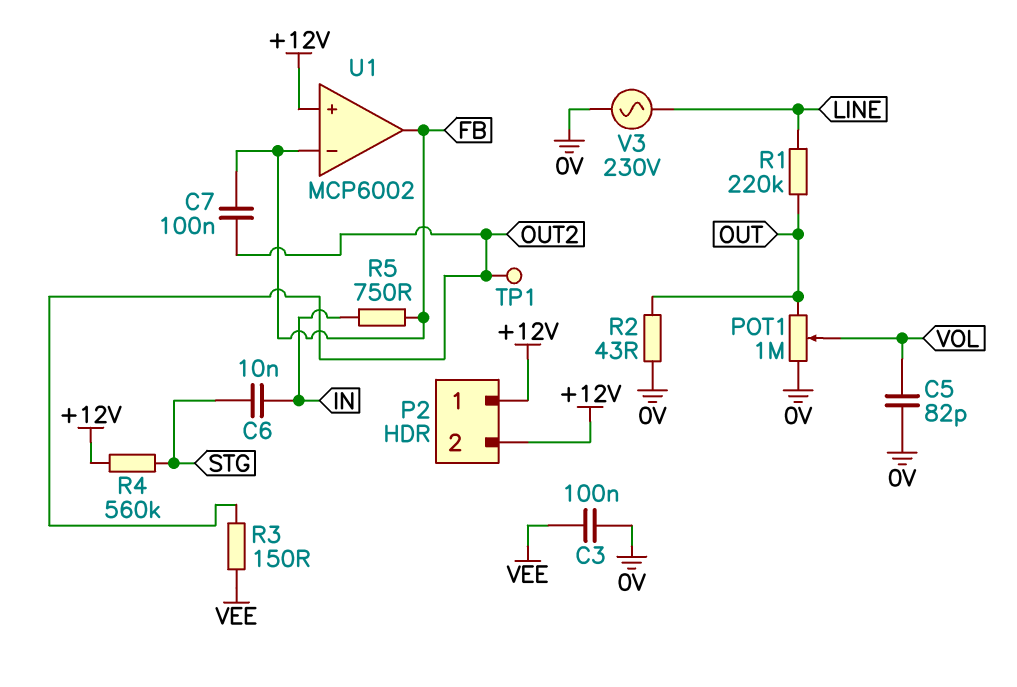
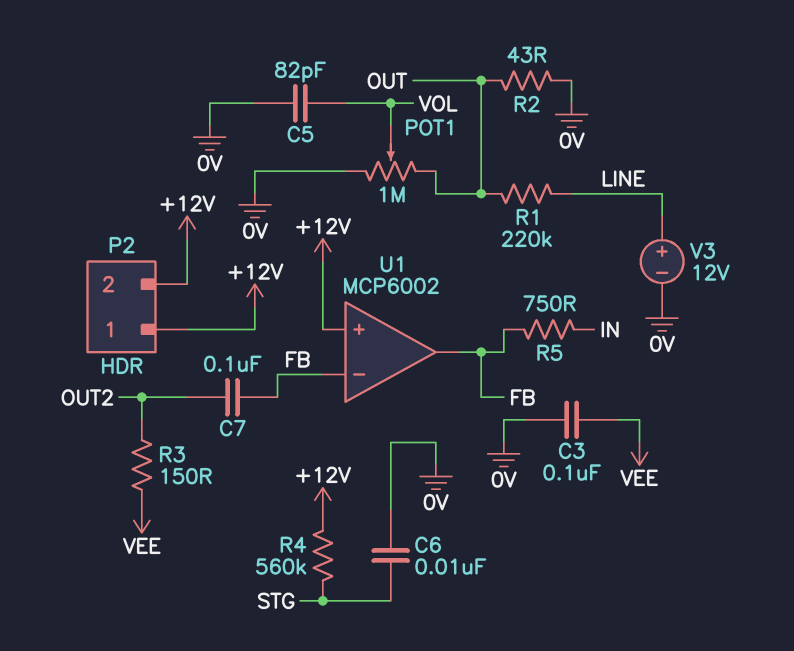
C6: 10nF (IN, STG) -> 10nF (0V, STG)
TP1: test point (OUT2) -> none
V3: AC 230V (0V, LINE) -> 12V (plus LINE, minus 0V)

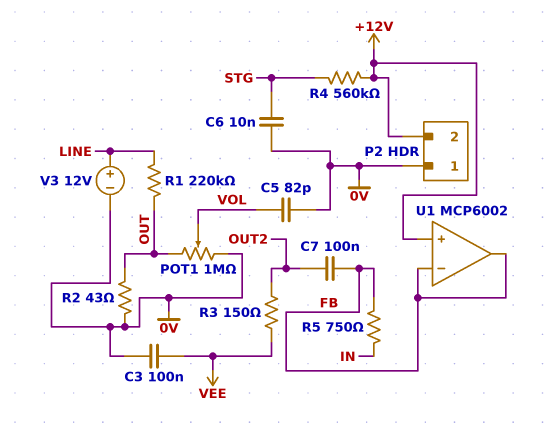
P2 pin 1: +12V -> 0V

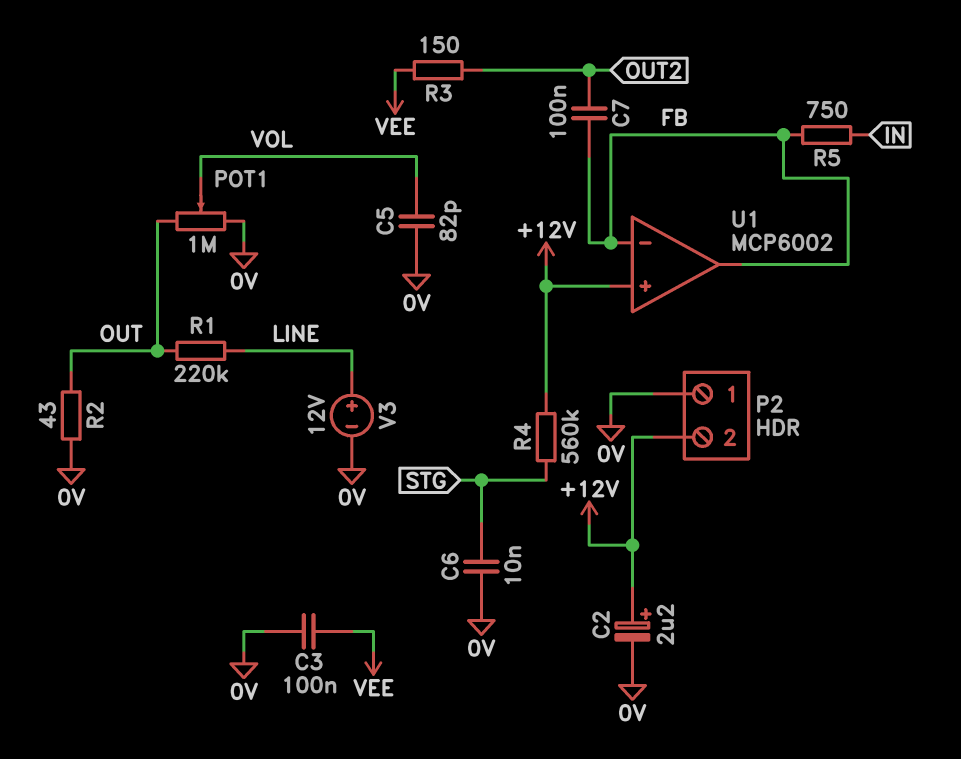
C2: none -> 2.2uF (plus +12V, minus 0V)

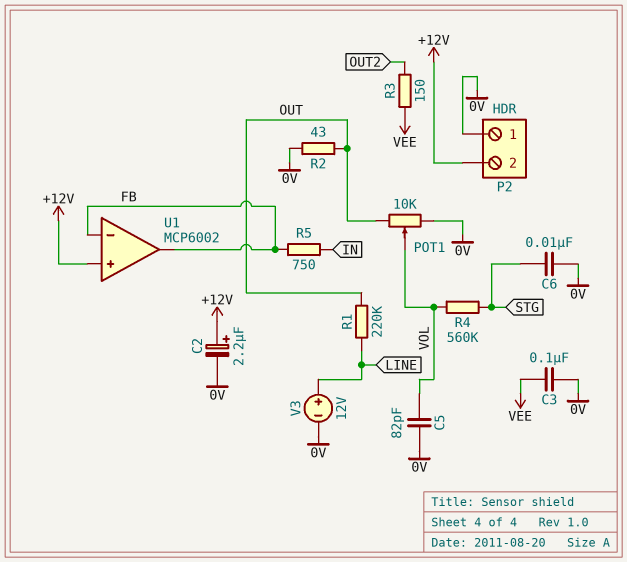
C7: 100nF (FB, OUT2) -> none
POT1: 1M (0V, OUT, wiper VOL) -> 10k (0V, OUT, wiper VOL)
R4: 560k (+12V, STG) -> 560k (STG, VOL)

